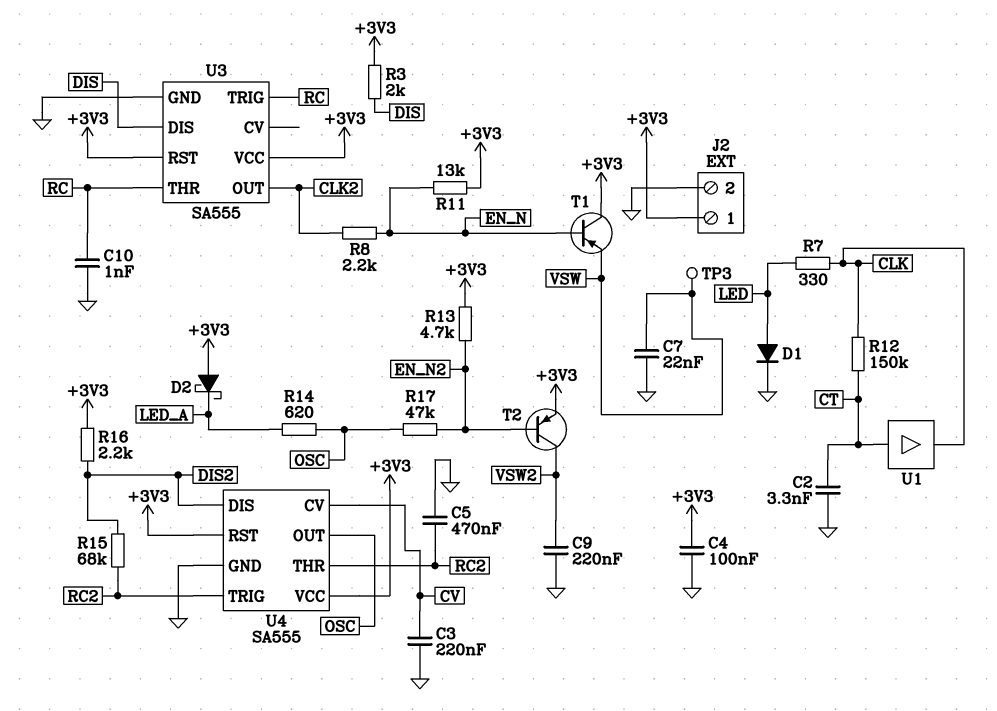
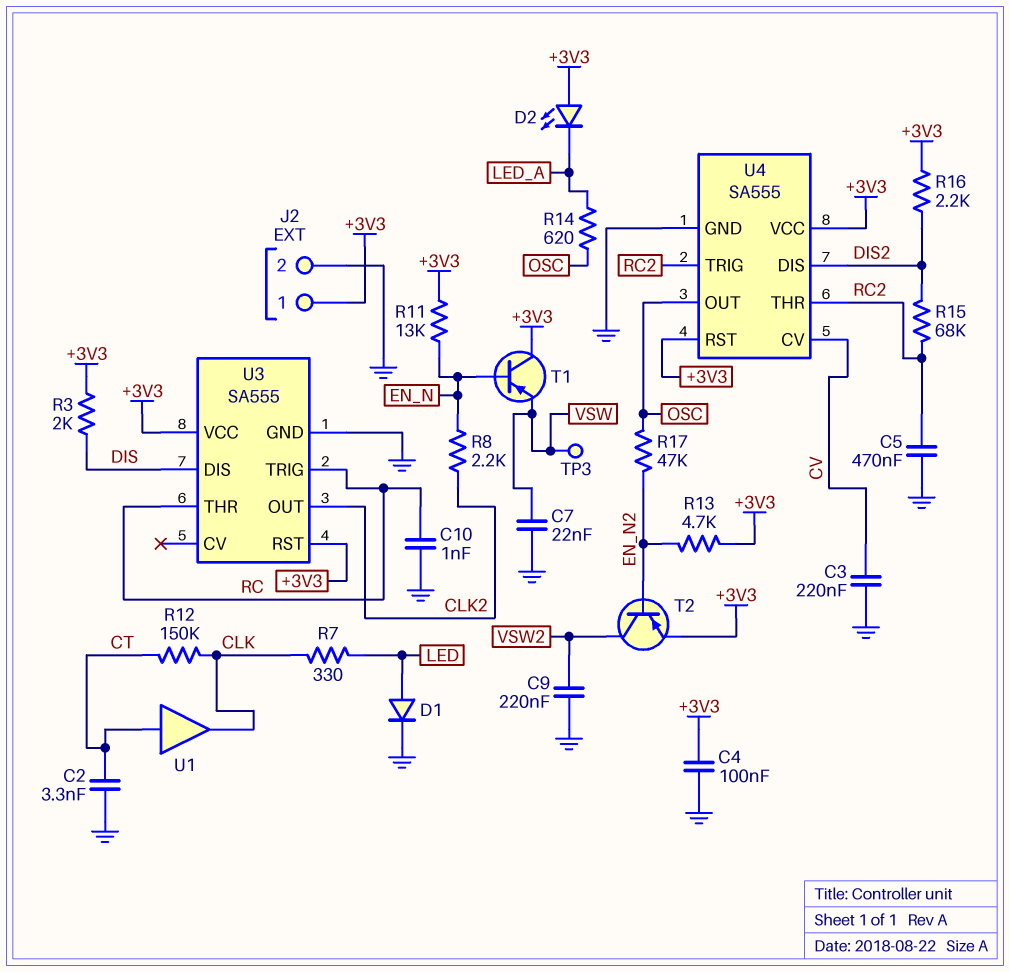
D2: schottky (A +3V3, K LED_A) -> LED (A +3V3, K LED_A)

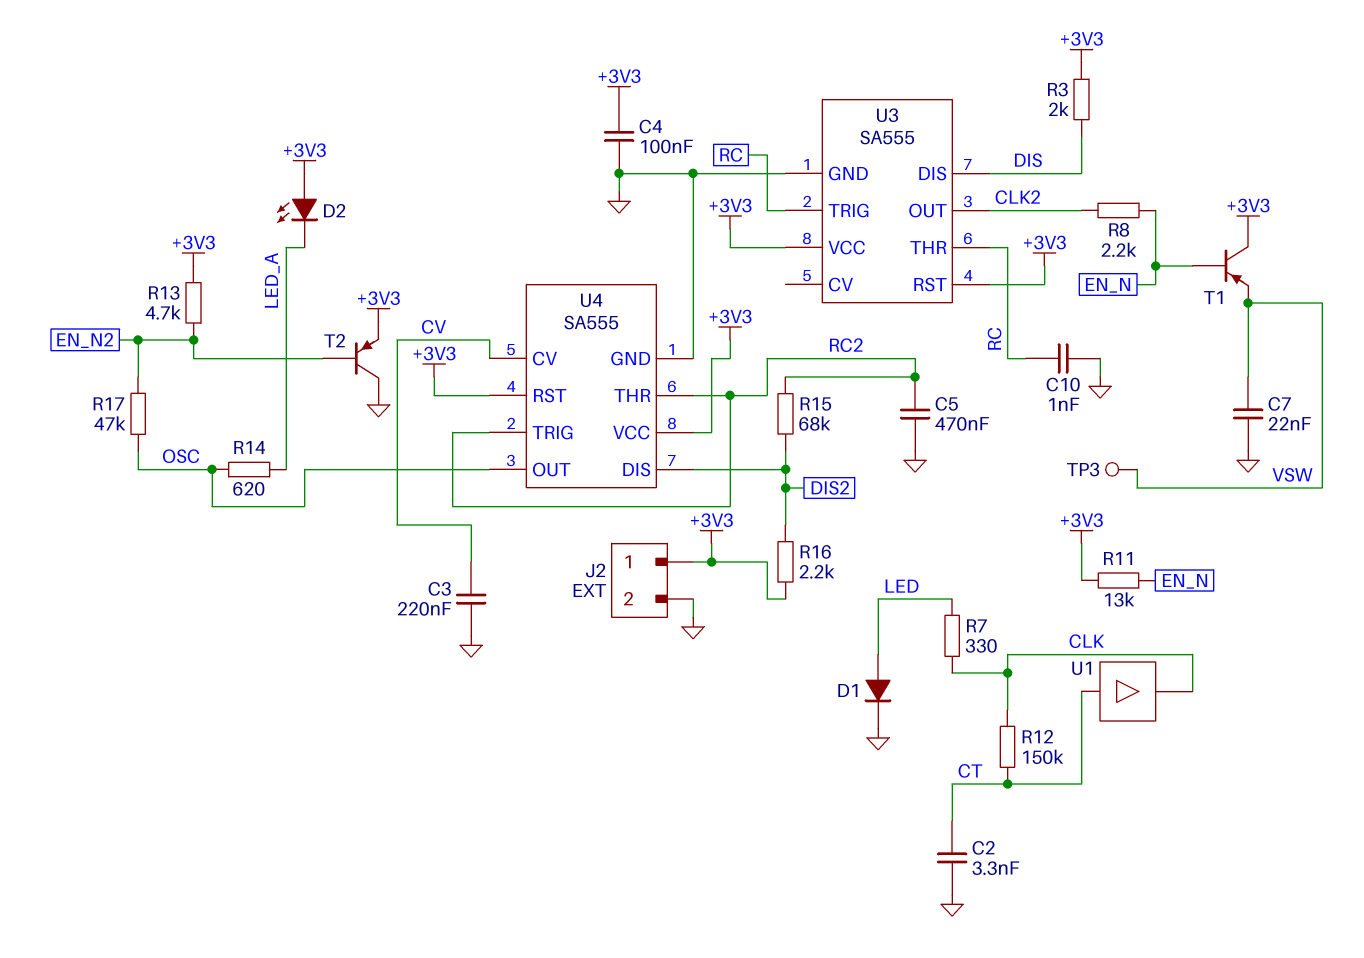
C9: 220nF (GND, VSW2) -> none
T2: PNP (B EN_N2, C VSW2, E +3V3) -> PNP (B EN_N2, C GND, E +3V3)

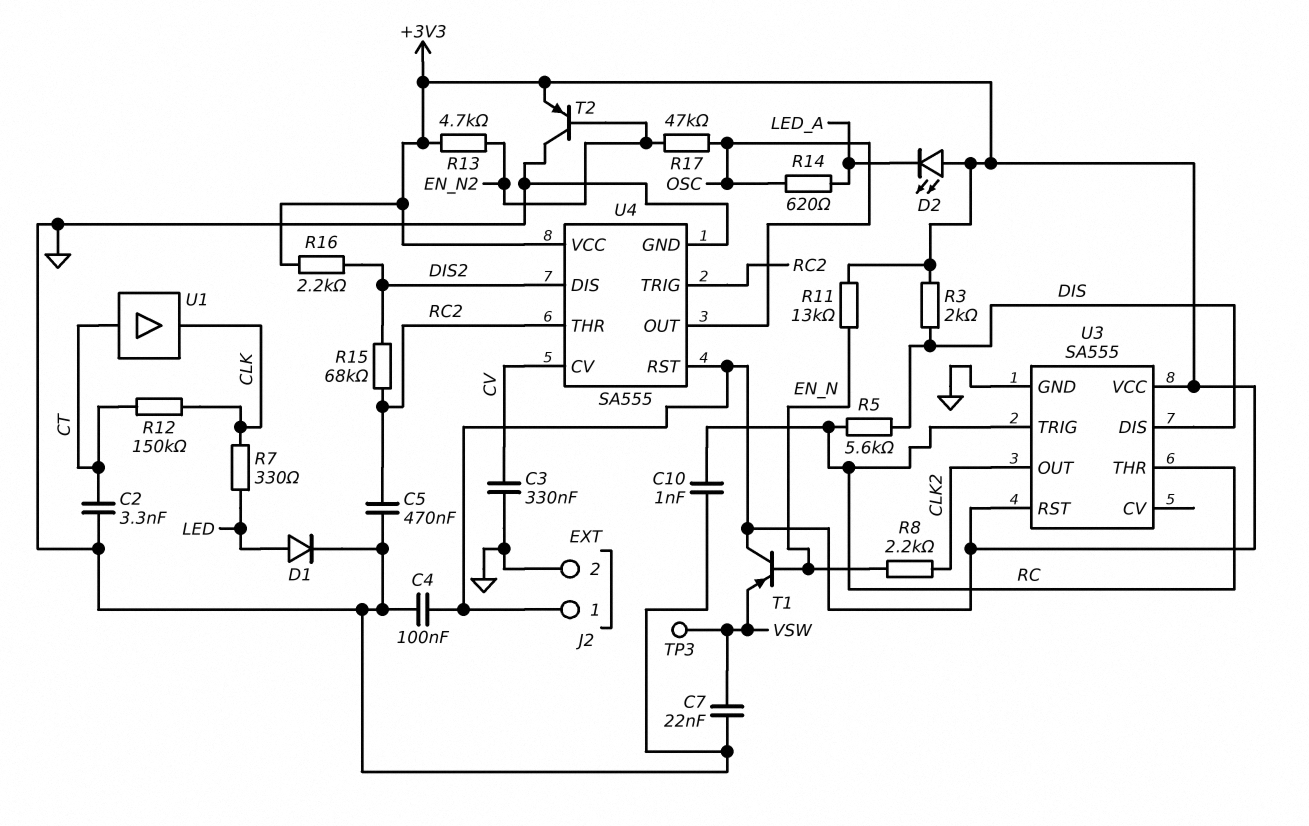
C3: 220nF (CV, GND) -> 330nF (CV, GND)
R5: none -> 5.6k (DIS, RC)

